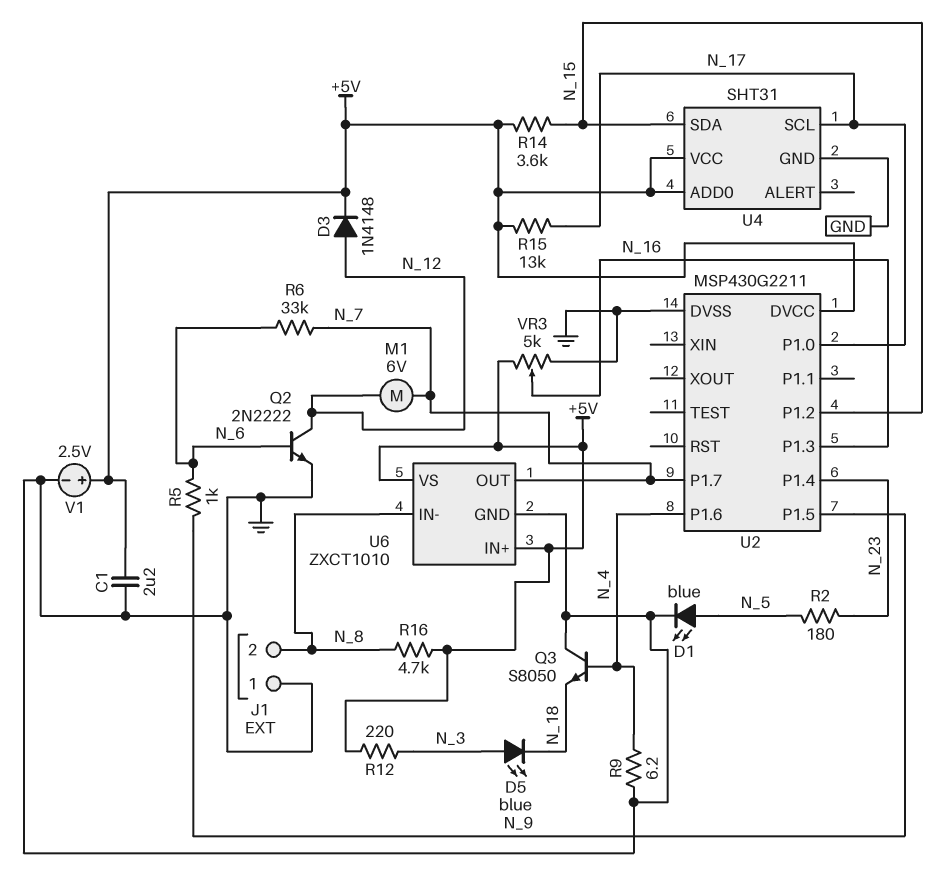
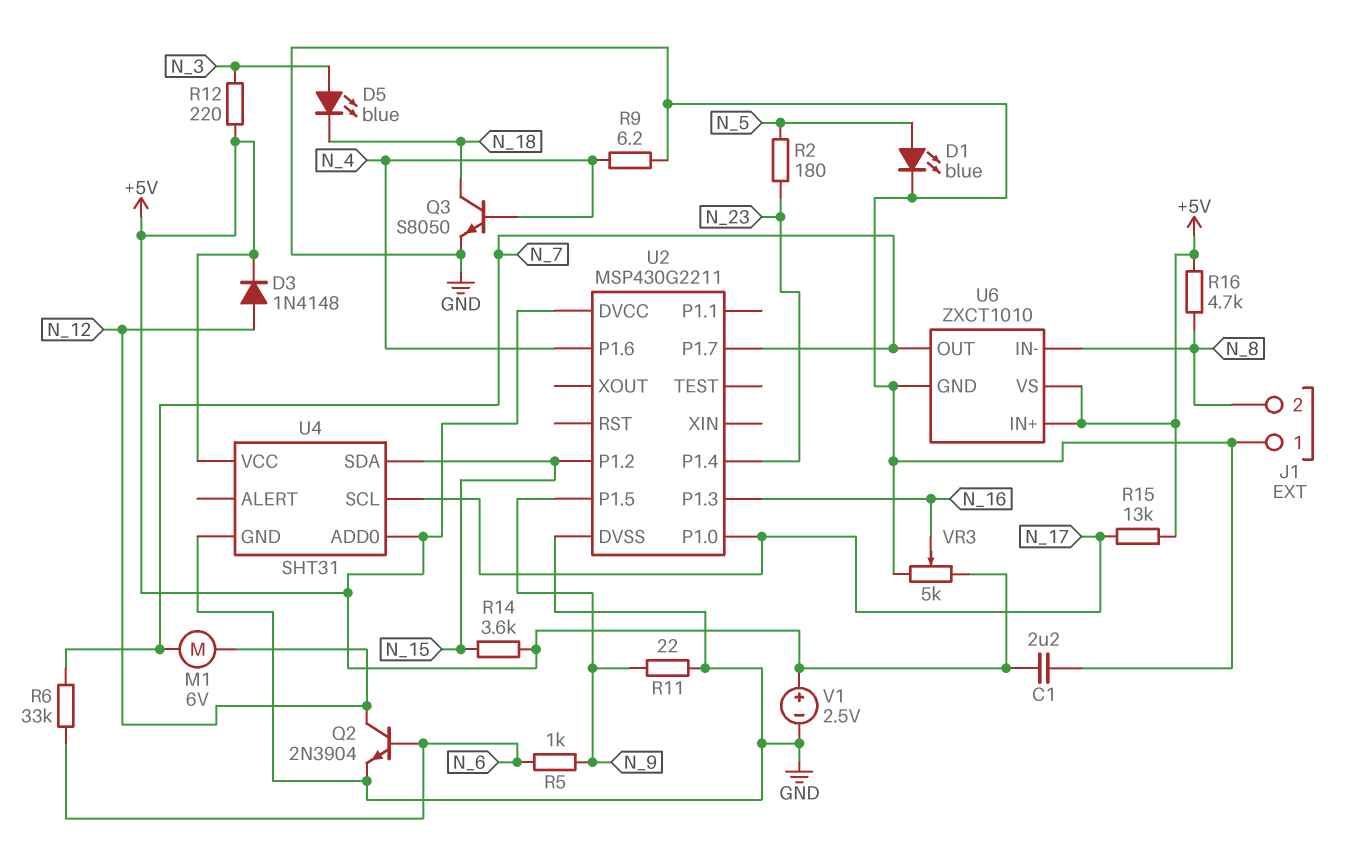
Q2: NPN 2N2222 (B N_6, C N_12, E GND) -> NPN 2N3904 (B N_6, C N_12, E GND)
Q3: NPN S8050 (B N_4, C GND, E N_18) -> NPN S8050 (B N_4, C N_18, E GND)
R11: none -> 22 (GND, N_9)

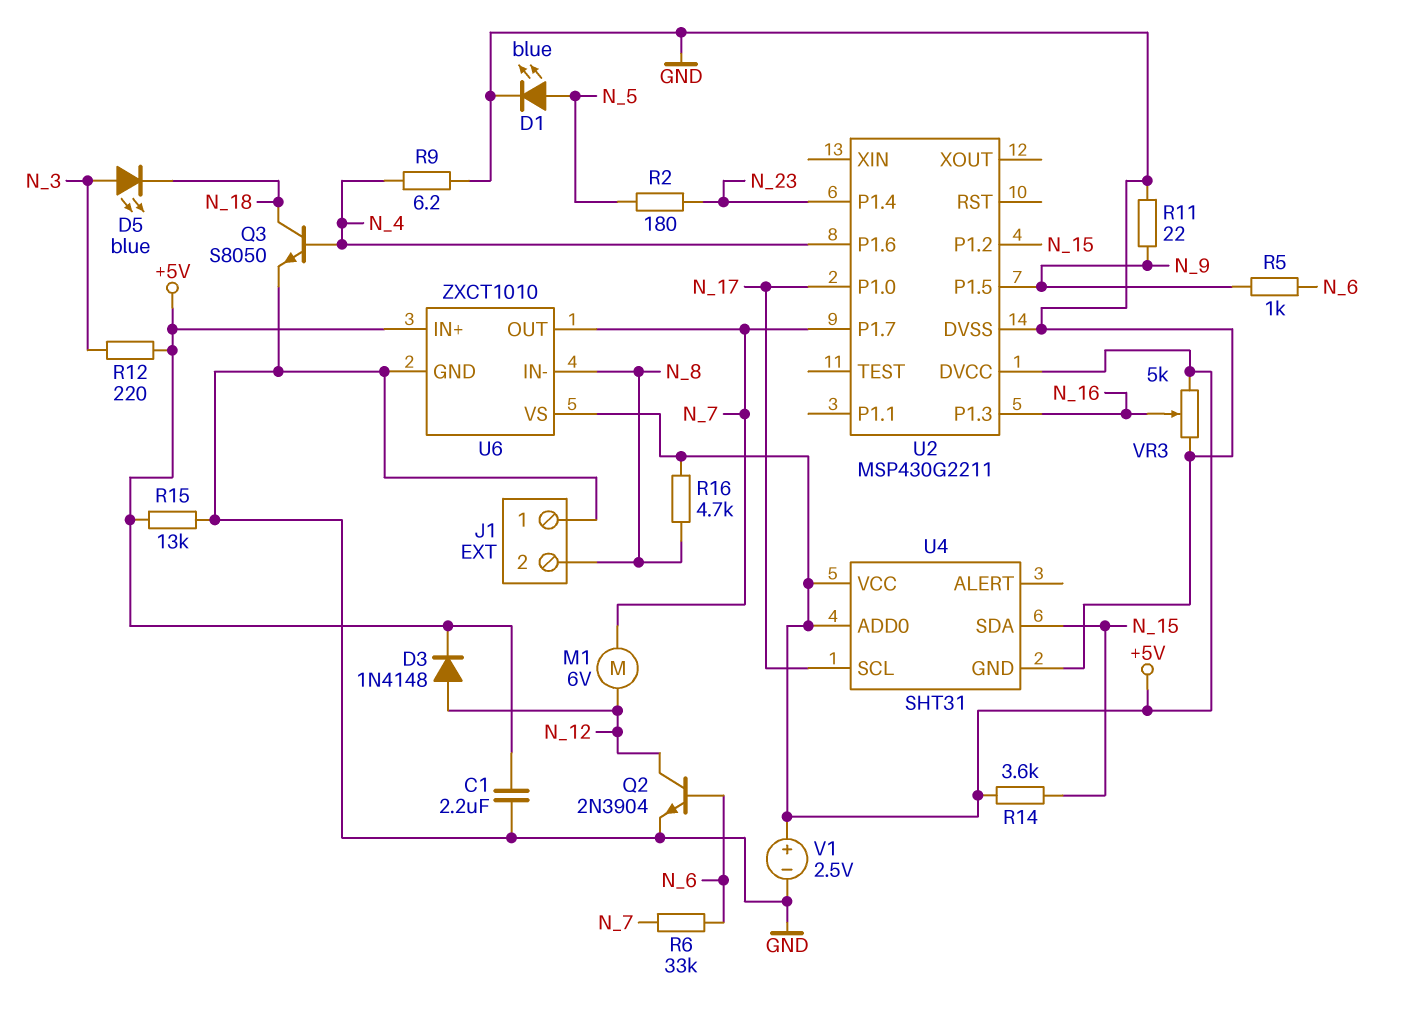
R15: 13k (+5V, N_17) -> 13k (+5V, GND)

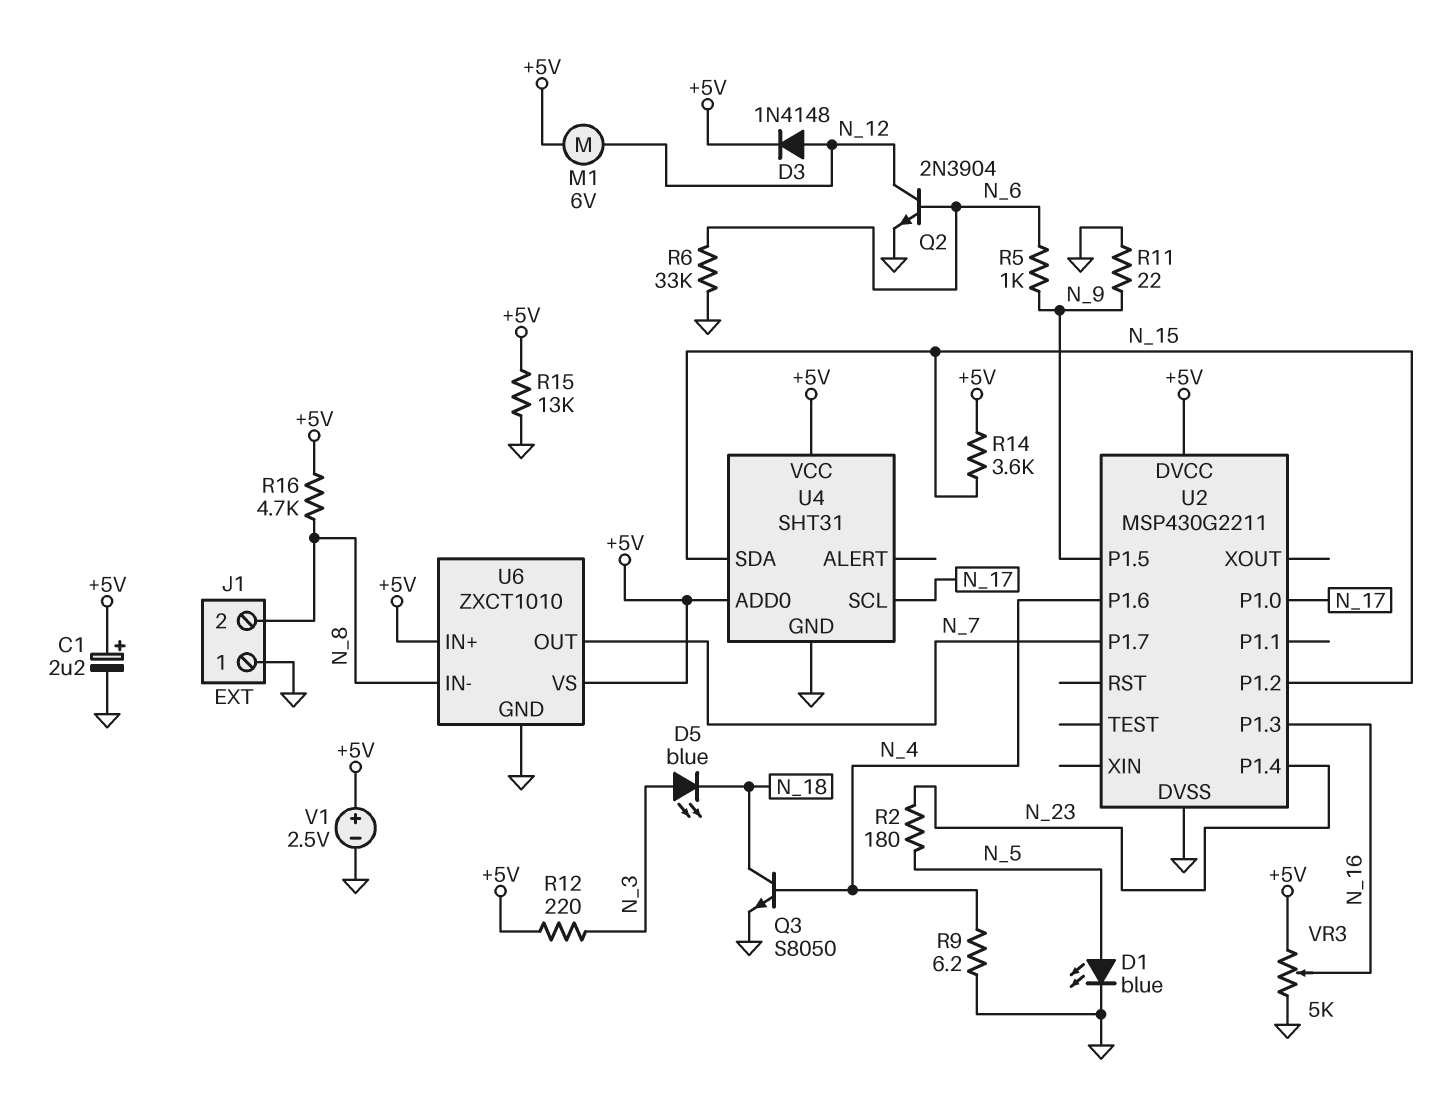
C1: 2.2uF (+5V, GND) -> 2.2uF (plus +5V, minus GND)
M1: motor 6V (N_7, N_12) -> motor 6V (+5V, N_12)
R6: 33k (N_6, N_7) -> 33k (GND, N_6)

